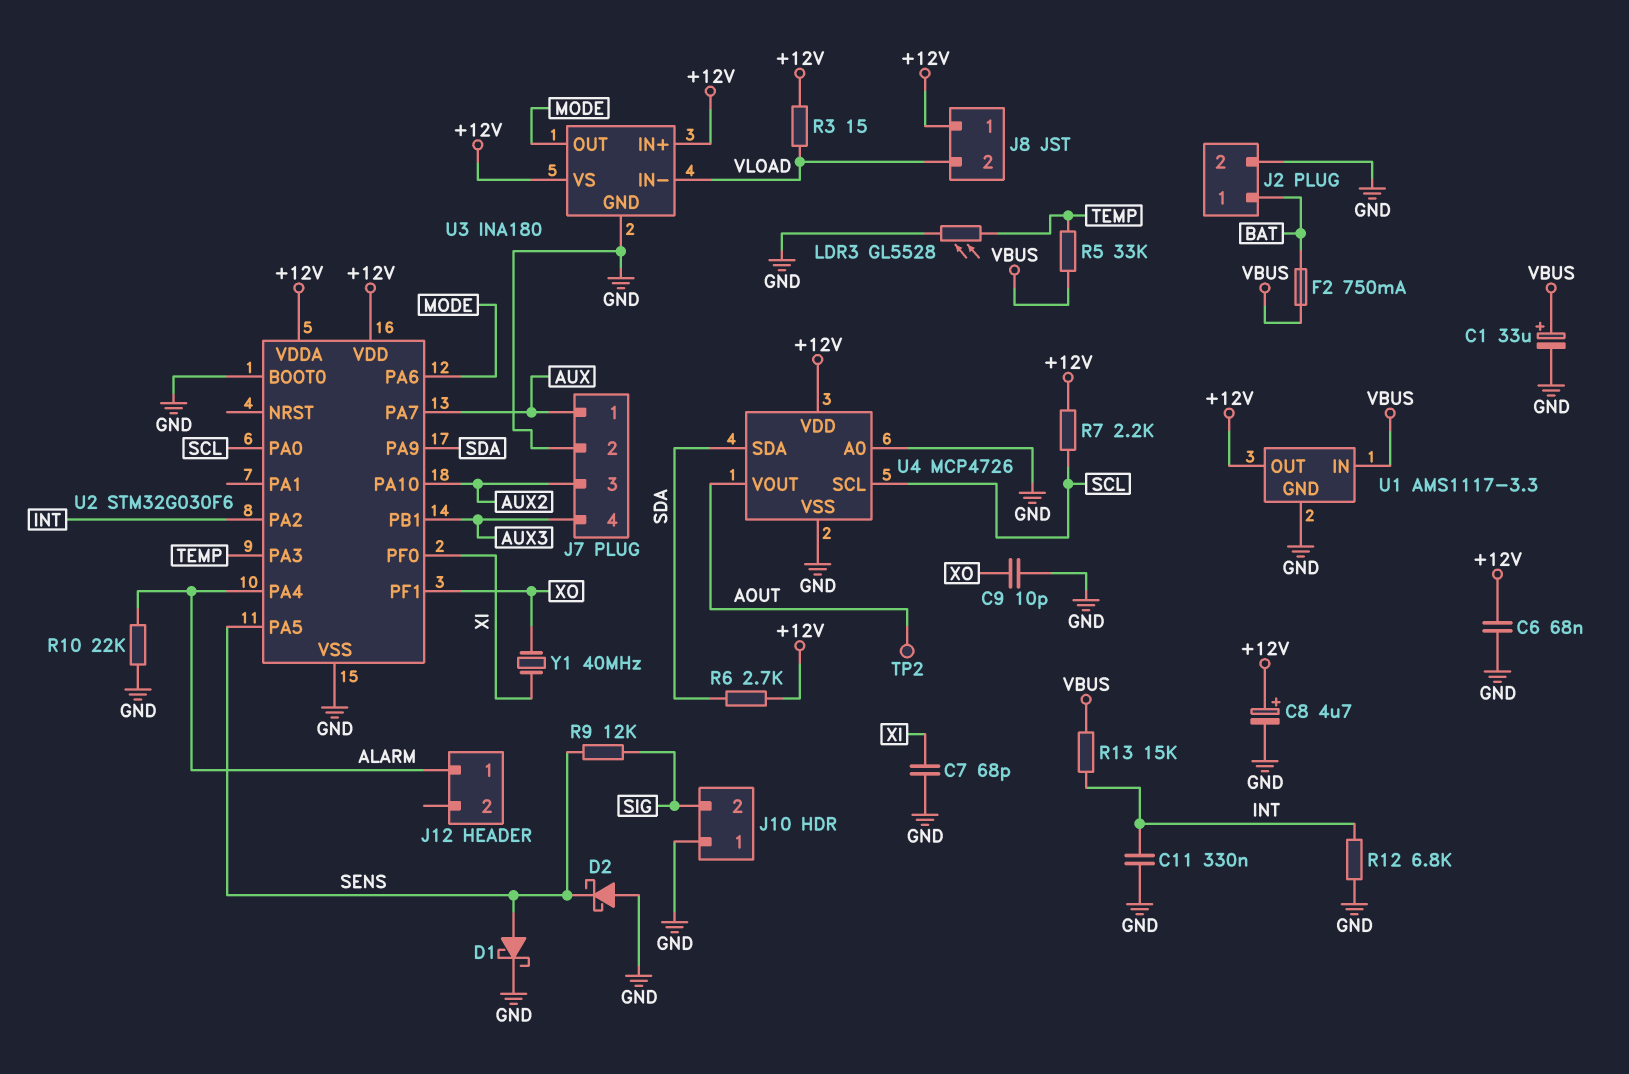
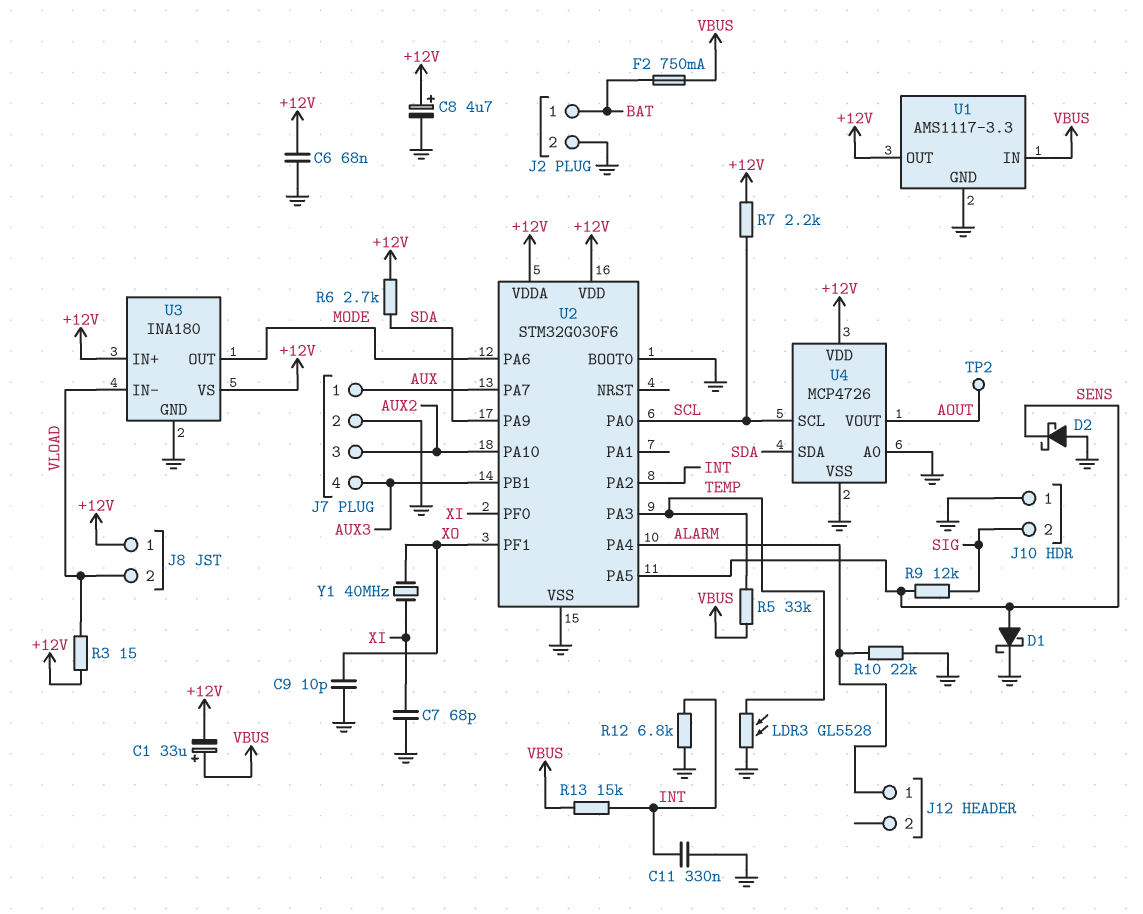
C1: 33uF (plus VBUS, minus GND) -> 33uF (plus VBUS, minus +12V)

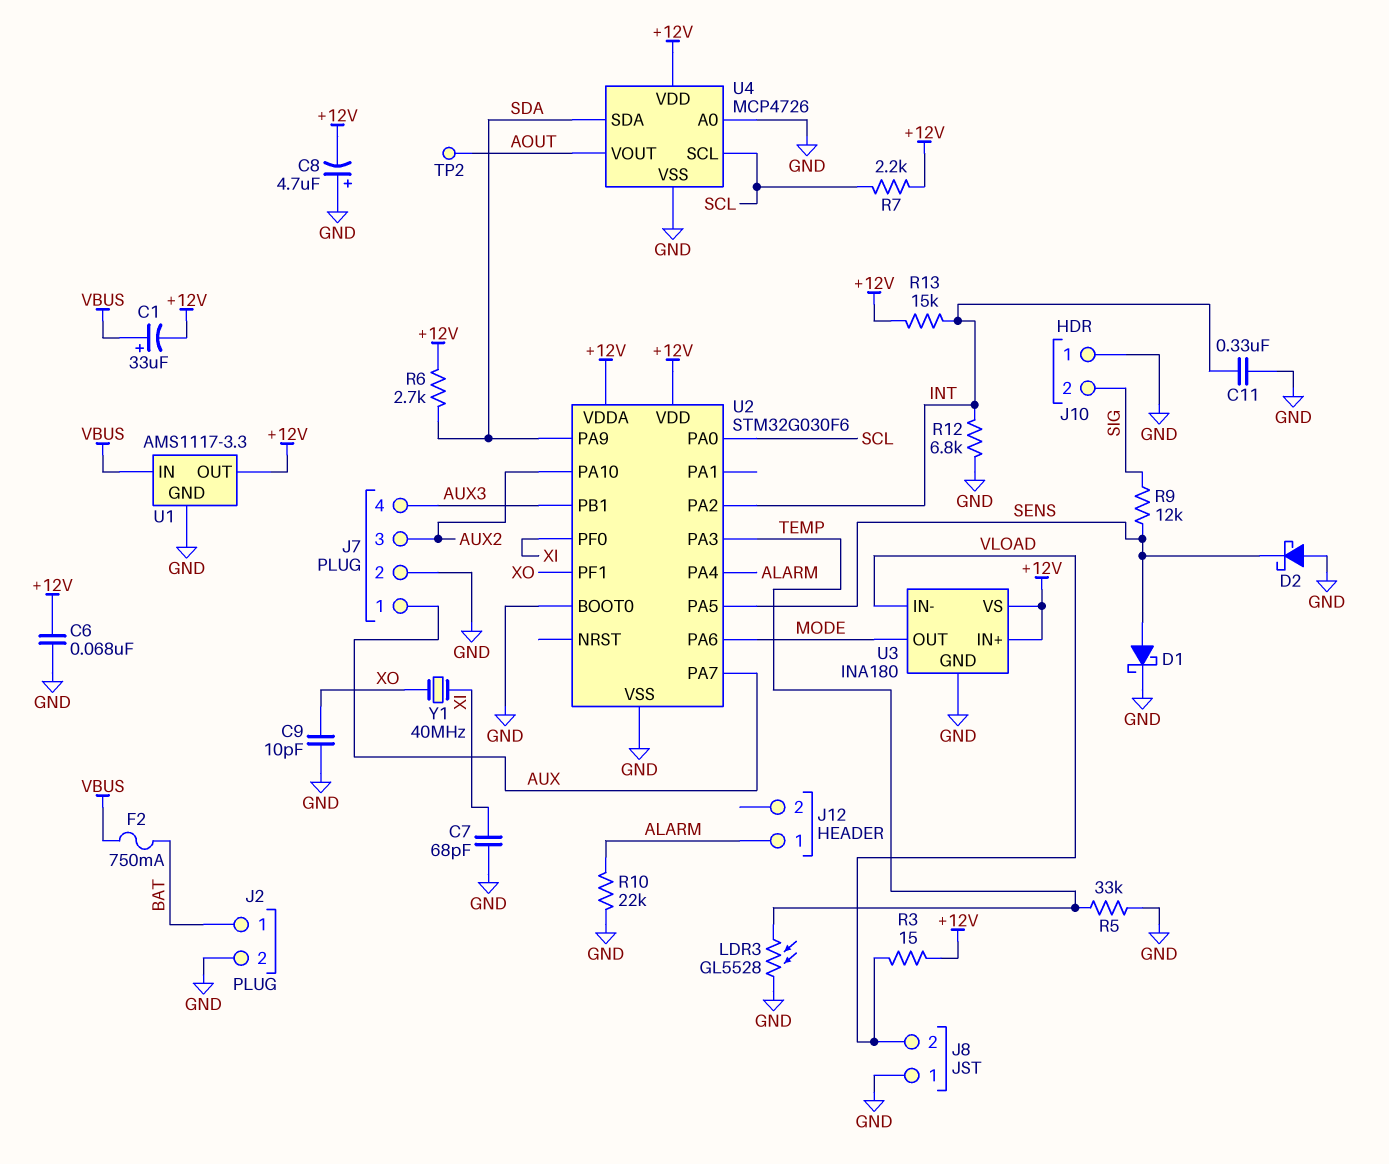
C8: 4.7uF (plus +12V, minus GND) -> 4.7uF (plus GND, minus +12V)
J8 pin 1: +12V -> GND
R5: 33k (TEMP, VBUS) -> 33k (GND, TEMP)
R13: 15k (INT, VBUS) -> 15k (+12V, INT)

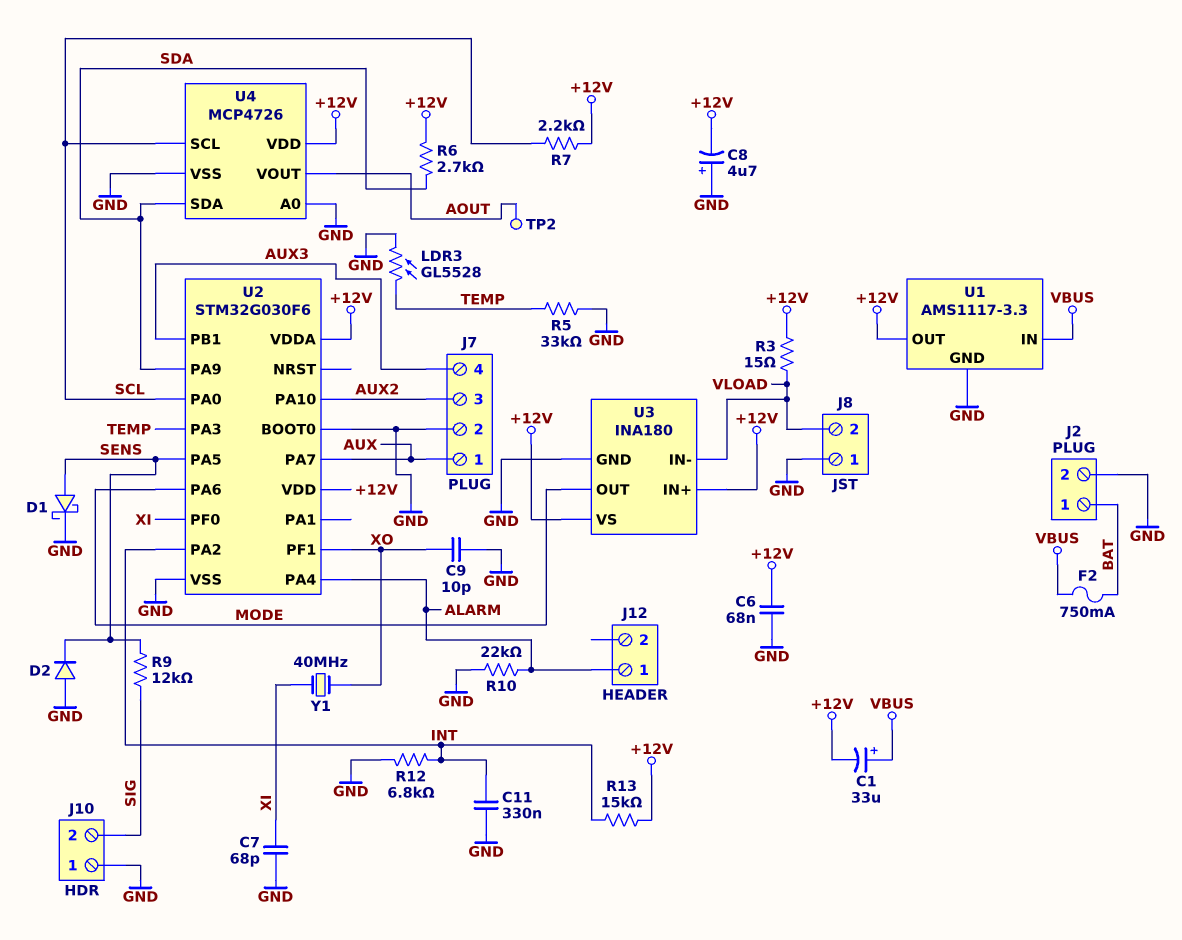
D2: schottky (A GND, K SENS) -> diode (A GND, K SENS)

